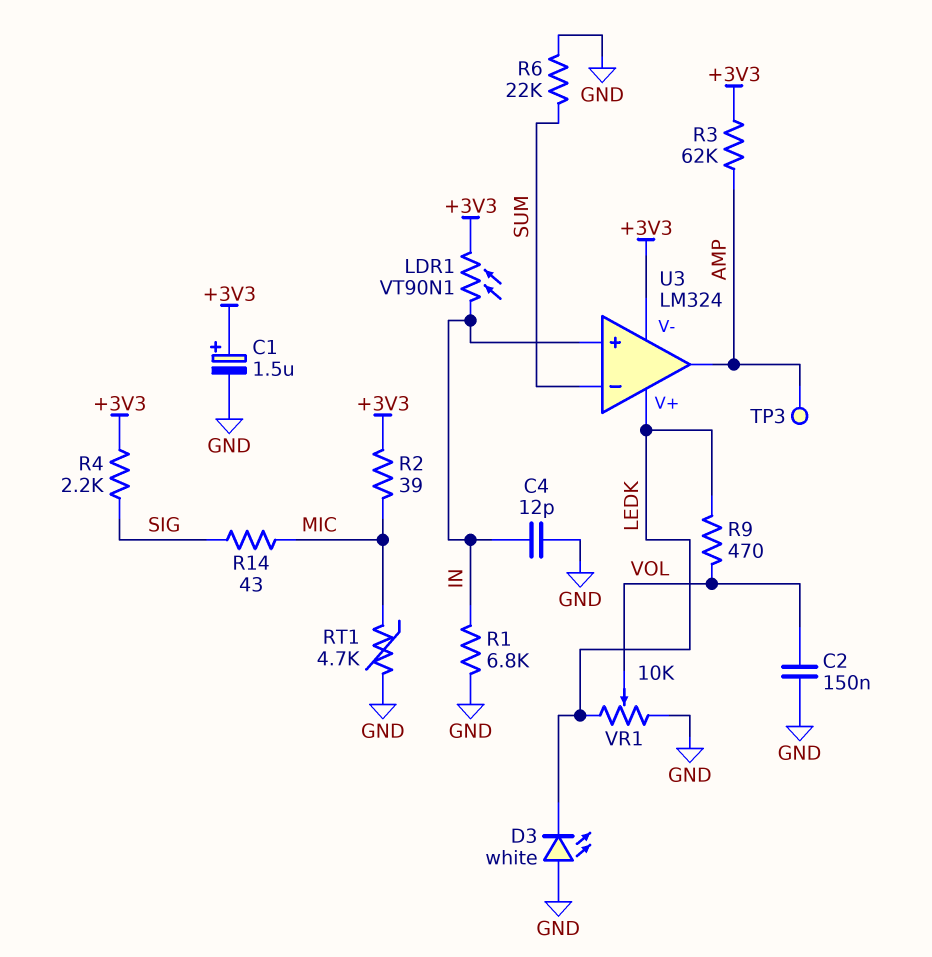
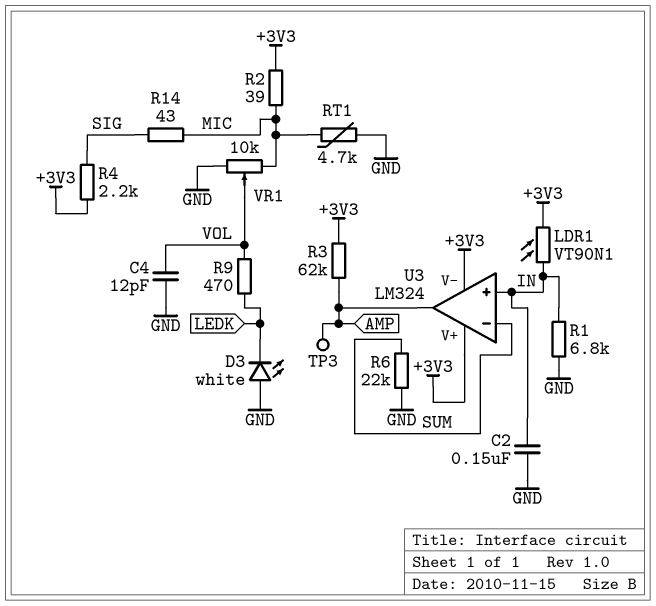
C1: 1.5uF (plus +3V3, minus GND) -> none
C2: 150nF (GND, VOL) -> 150nF (GND, IN)
C4: 12pF (GND, IN) -> 12pF (GND, VOL)
U3 pin V+: LEDK -> +3V3
VR1: 10k (GND, LEDK, wiper VOL) -> 10k (GND, MIC, wiper VOL)

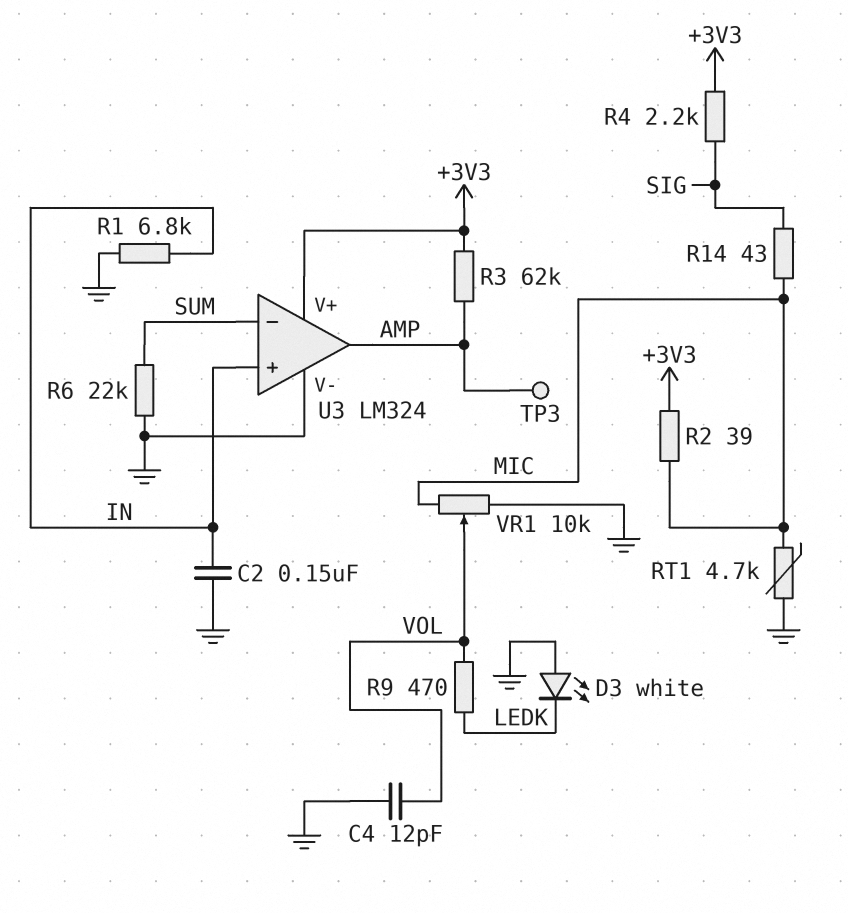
LDR1: VT90N1 (+3V3, IN) -> none
U3 pin V-: +3V3 -> GND

